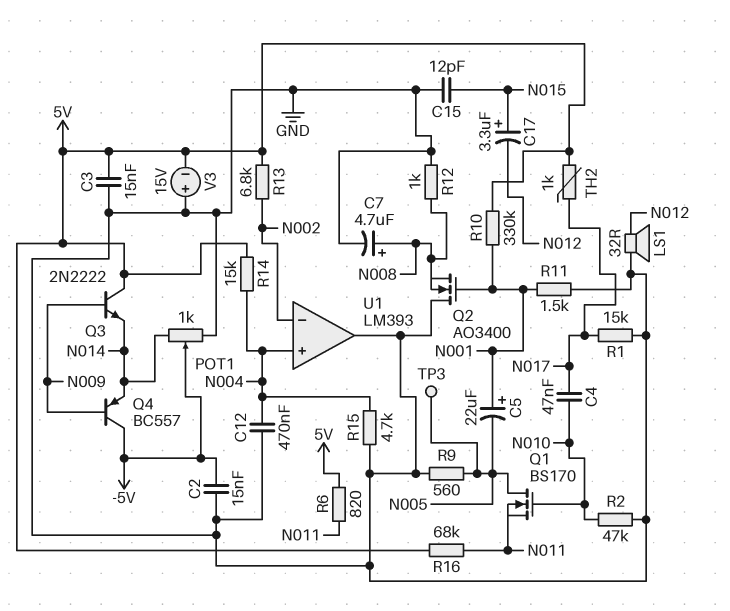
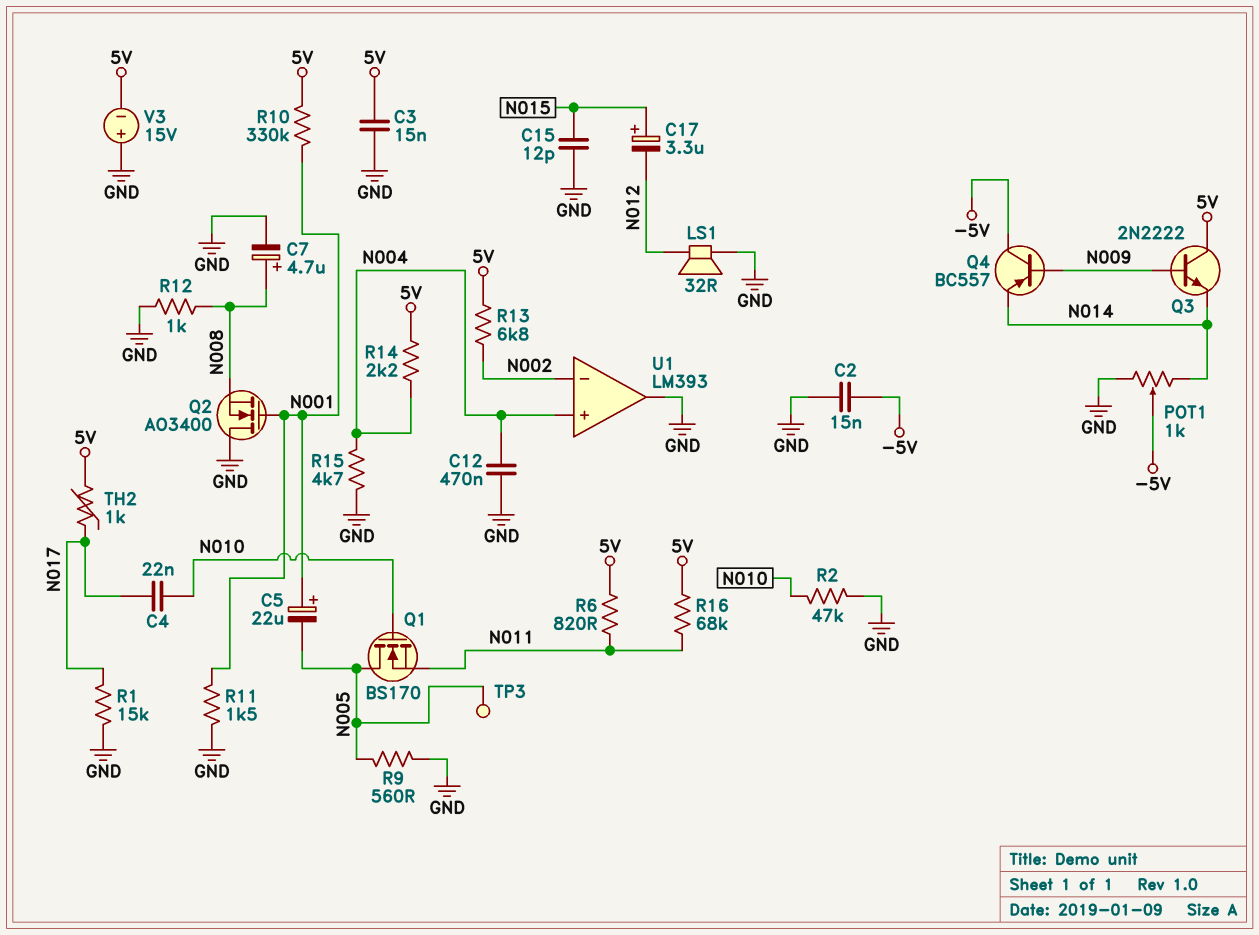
C4: 47nF (N010, N017) -> 22nF (N010, N017)
R14: 15k (5V, N004) -> 2.2k (5V, N004)

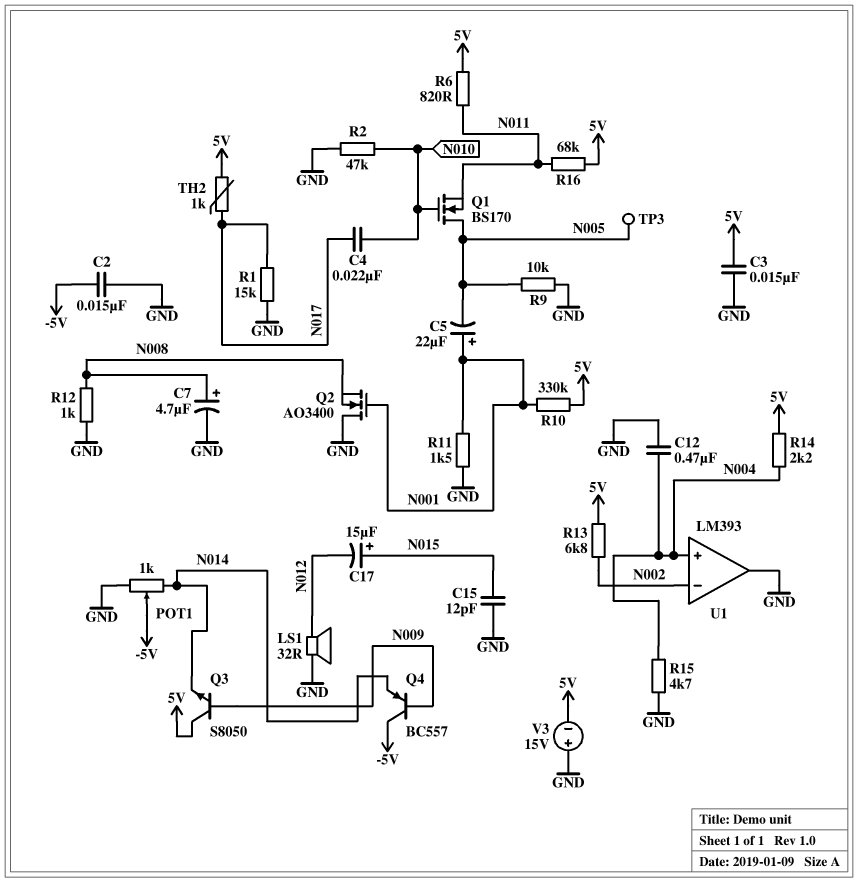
C17: 3.3uF (plus N015, minus N012) -> 15uF (plus N015, minus N012)
Q3: NPN 2N2222 (B N009, C 5V, E N014) -> NPN S8050 (B N009, C 5V, E N014)
R9: 560 (GND, N005) -> 10k (GND, N005)

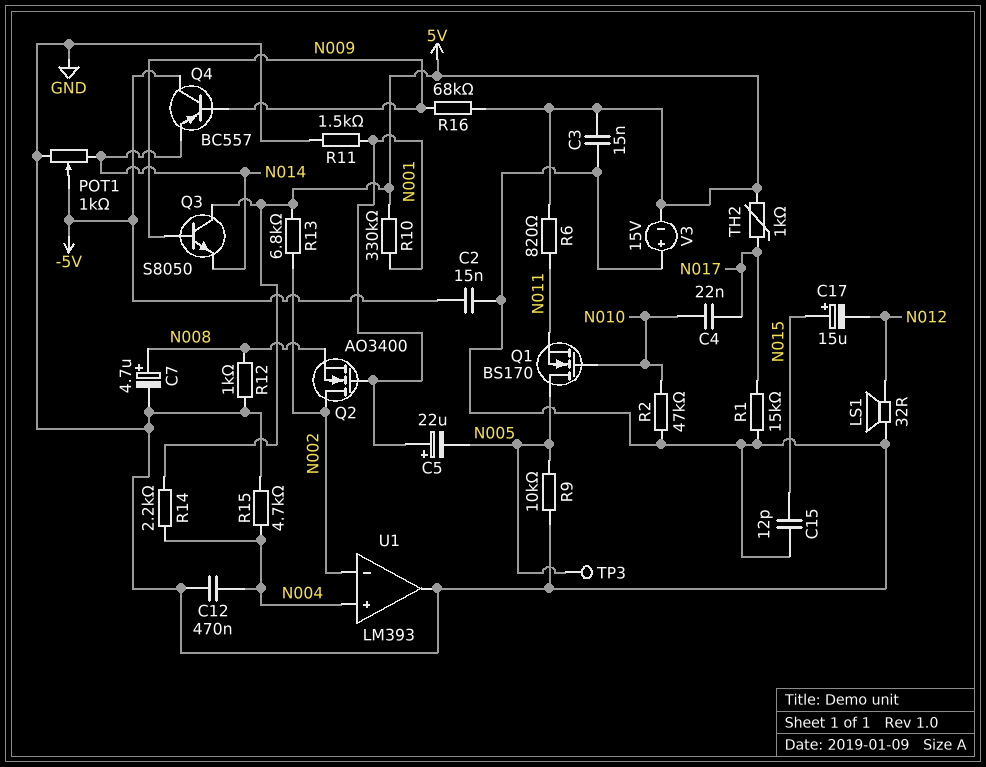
Q2: NMOS AO3400 (G N001, D GND, S N008) -> NMOS AO3400 (G N001, D N002, S N008)
R16: 68k (5V, N011) -> 68k (5V, N009)

